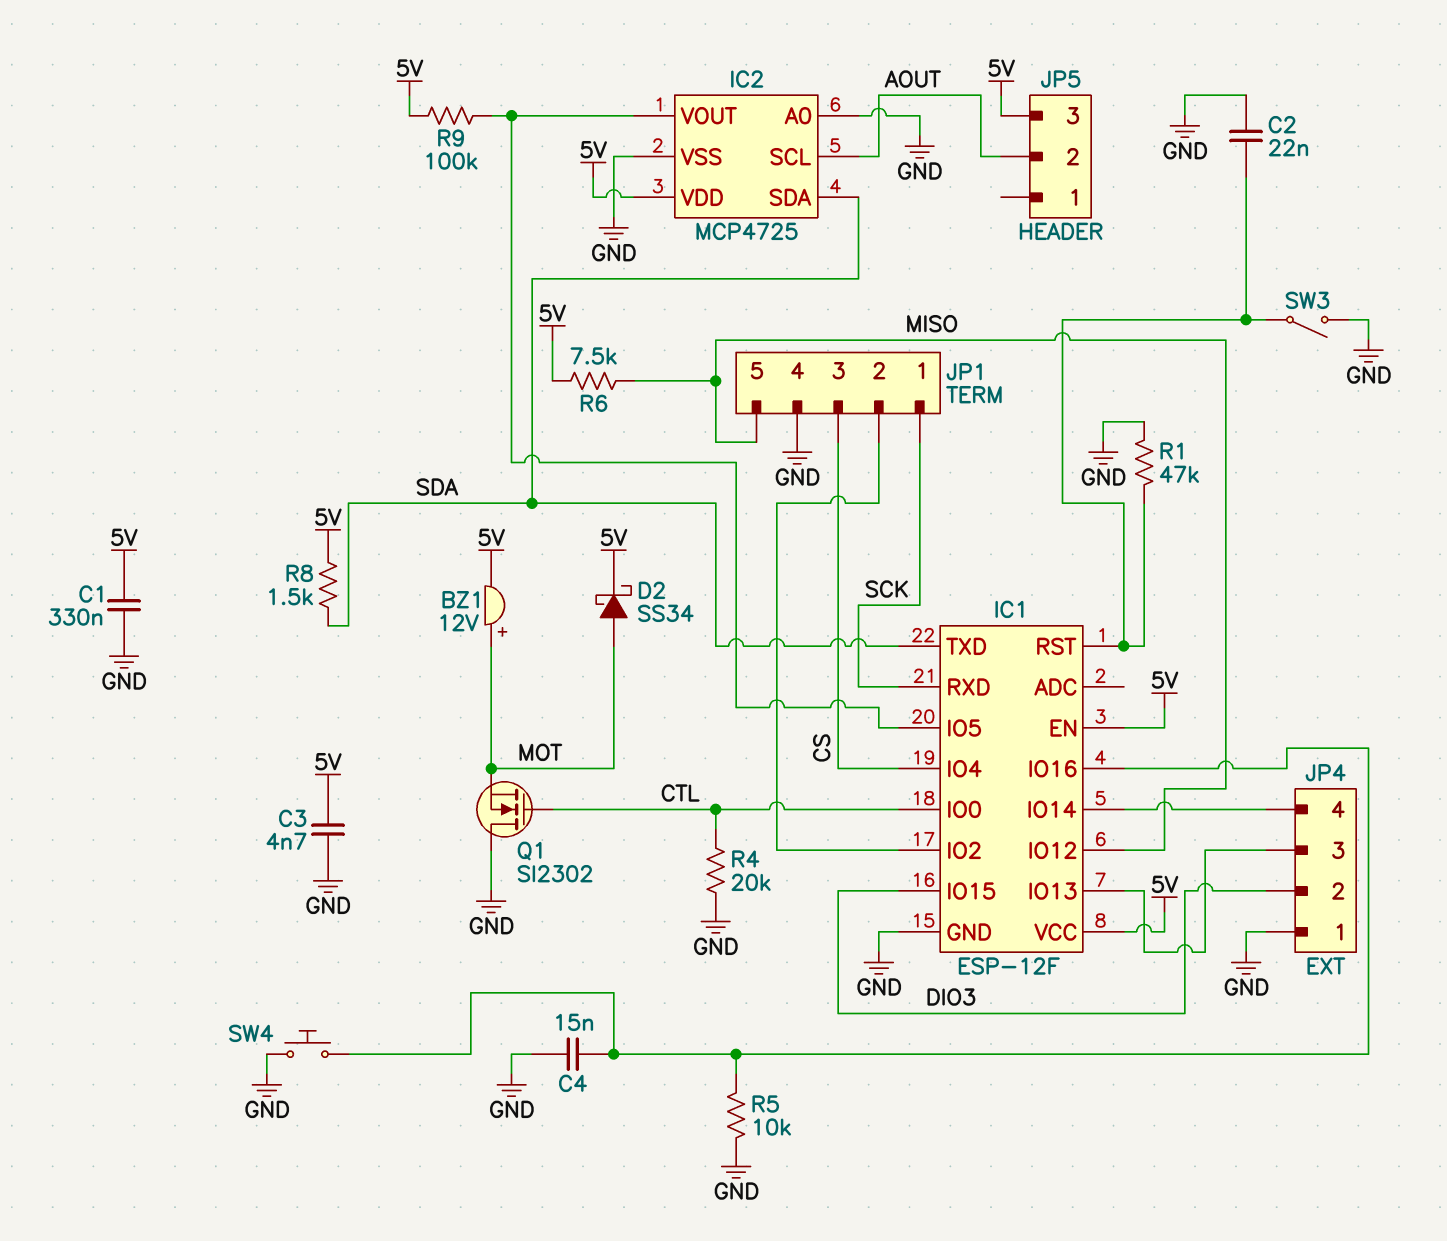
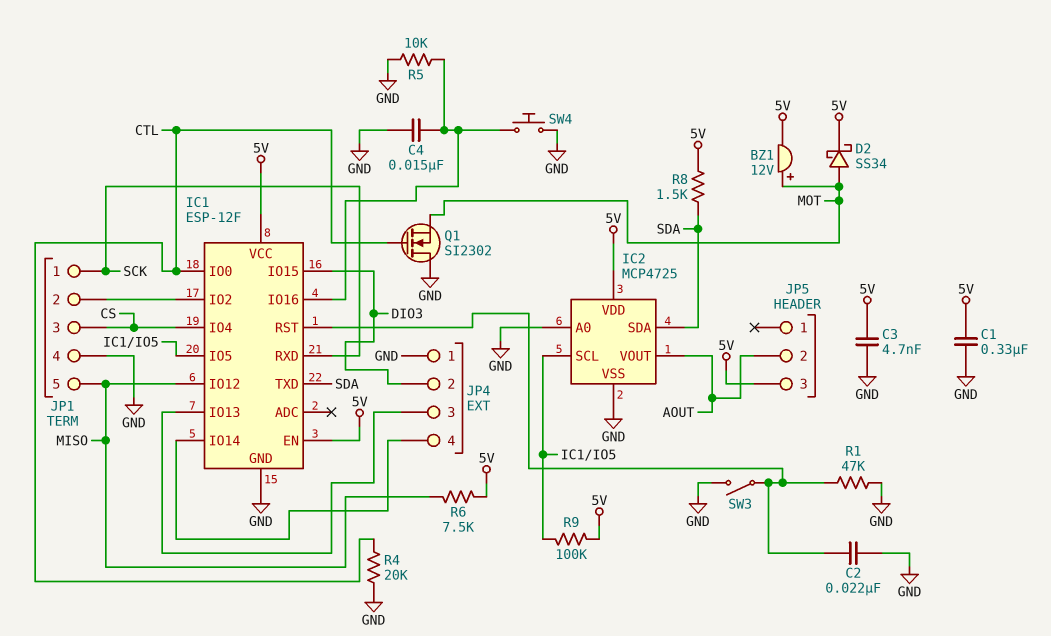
IC2 pin SCL: AOUT -> IC1/IO5
IC2 pin VOUT: IC1/IO5 -> AOUT

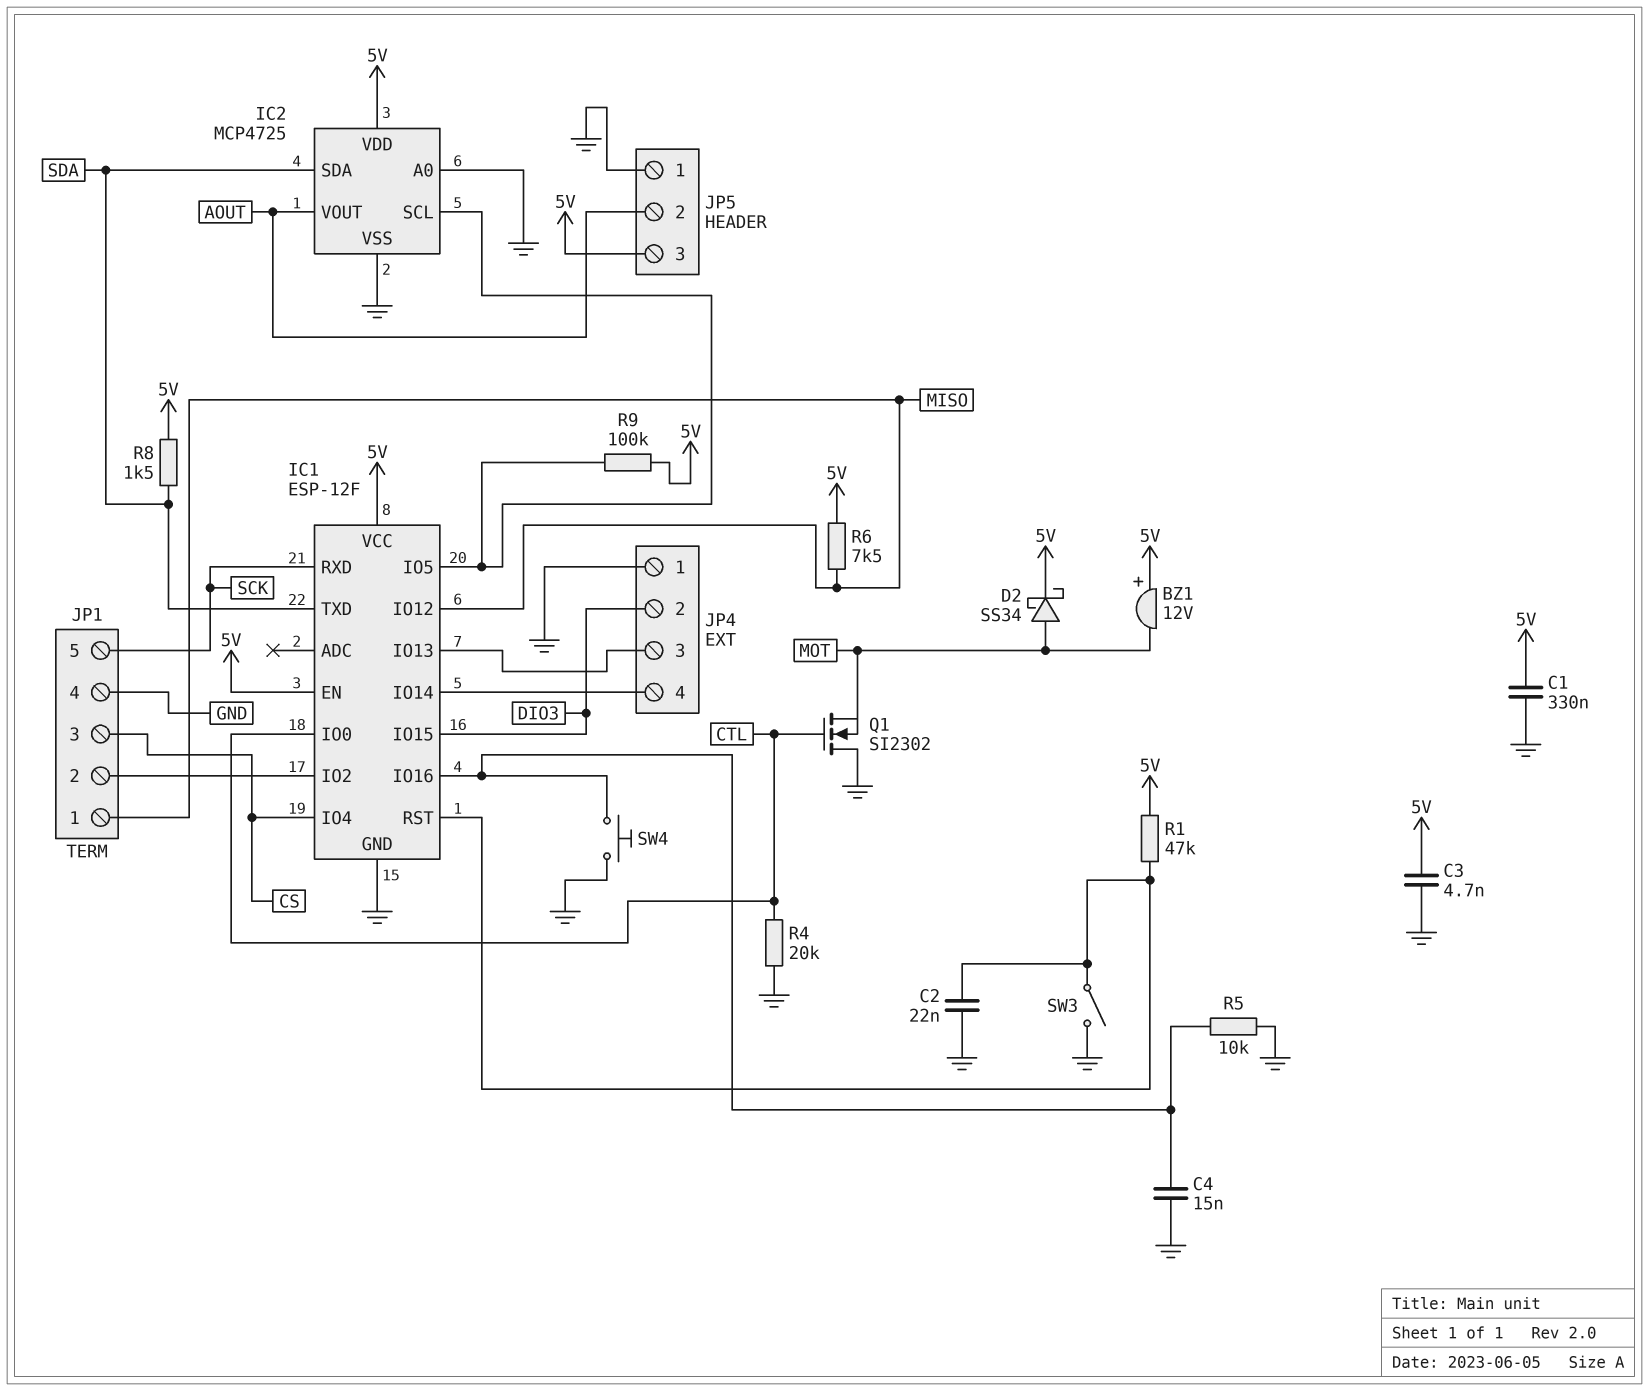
BZ1: buzzer 12V (plus MOT, minus 5V) -> buzzer 12V (plus 5V, minus MOT)
JP1 pin 1: SCK -> MISO
JP1 pin 5: MISO -> SCK
JP5 pin 1: none -> GND
R1: 47k (GND, IC1/RST) -> 47k (5V, IC1/RST)

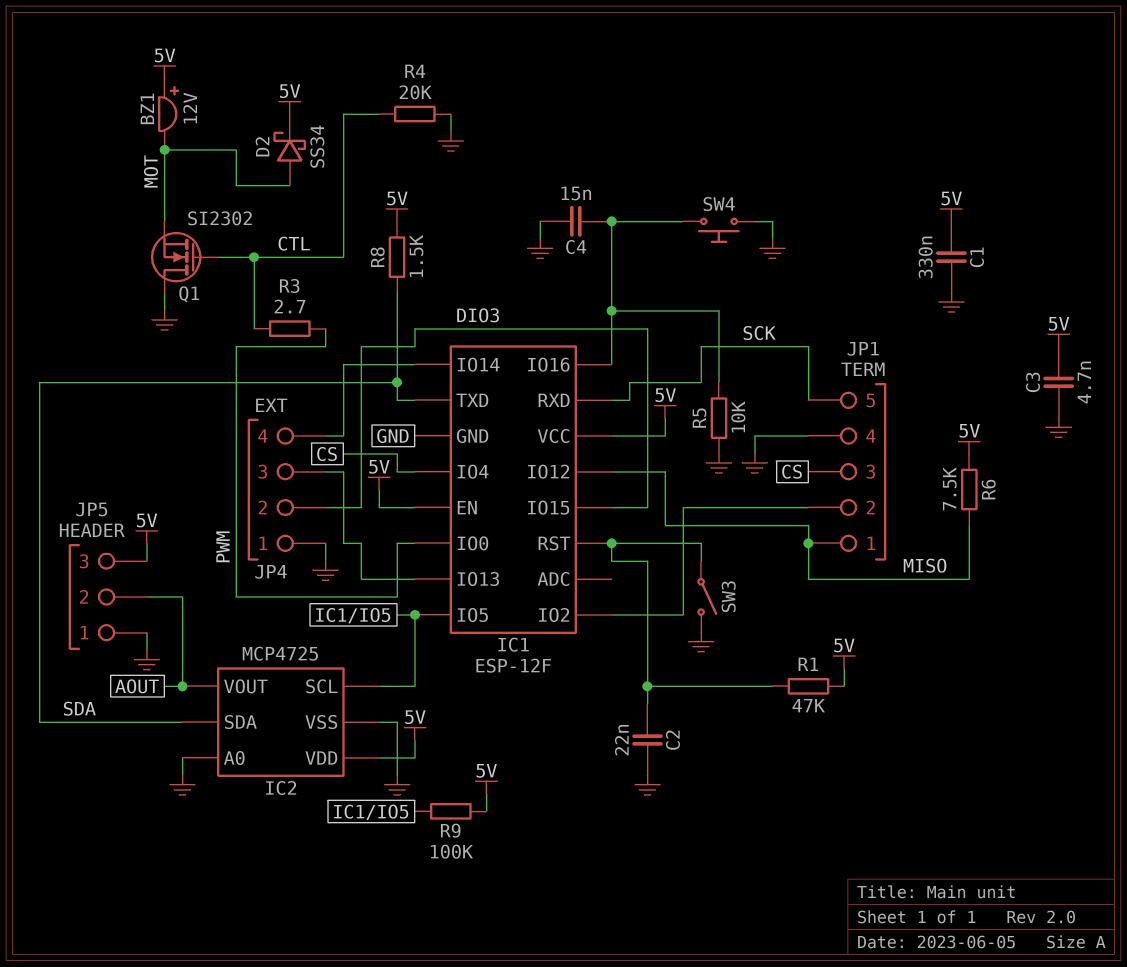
IC1 pin IO0: CTL -> PWM
R3: none -> 2.7 (CTL, PWM)

